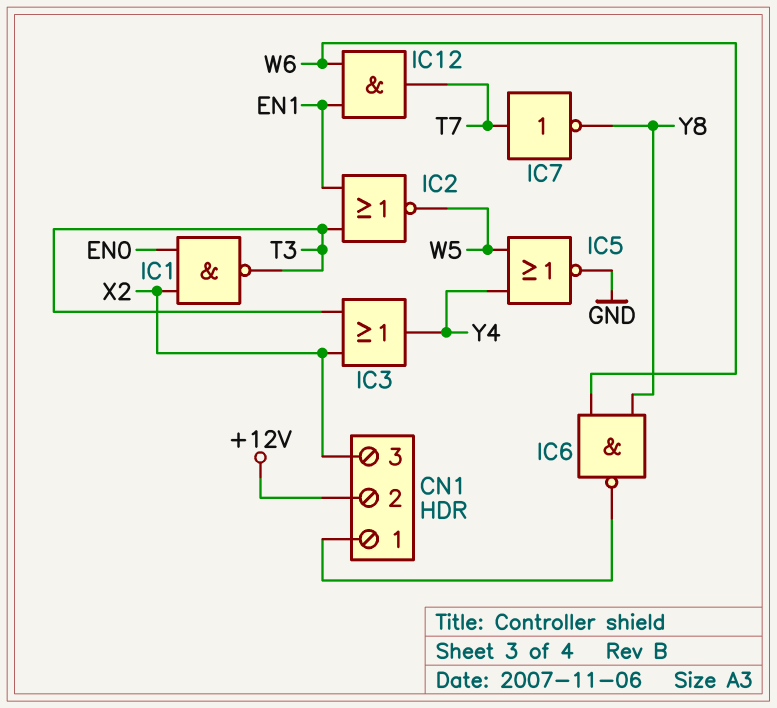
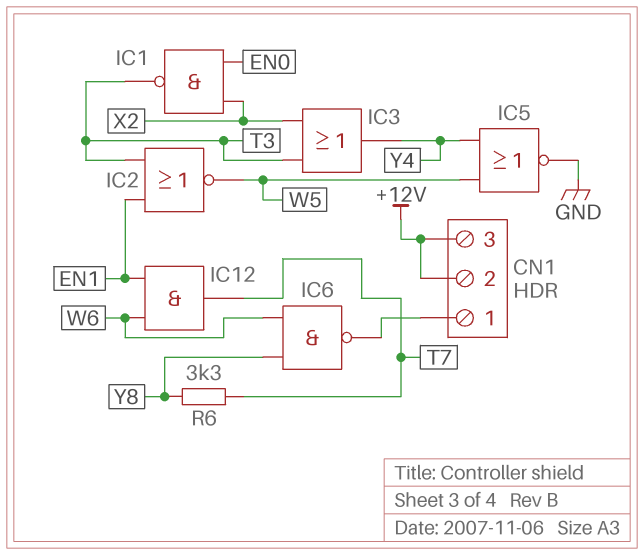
CN1 pin 3: X2 -> +12V
IC7: NOT (in T7, out Y8) -> none
R6: none -> 3.3k (T7, Y8)

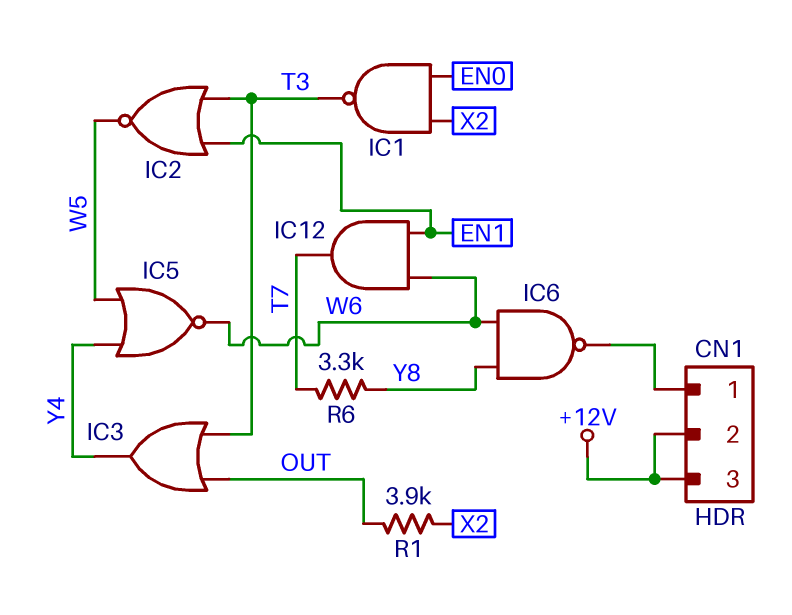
IC3: OR (in T3, in X2, out Y4) -> OR (in OUT, in T3, out Y4)
IC5: NOR (in W5, in Y4, out GND) -> NOR (in W5, in Y4, out W6)
R1: none -> 3.9k (OUT, X2)

